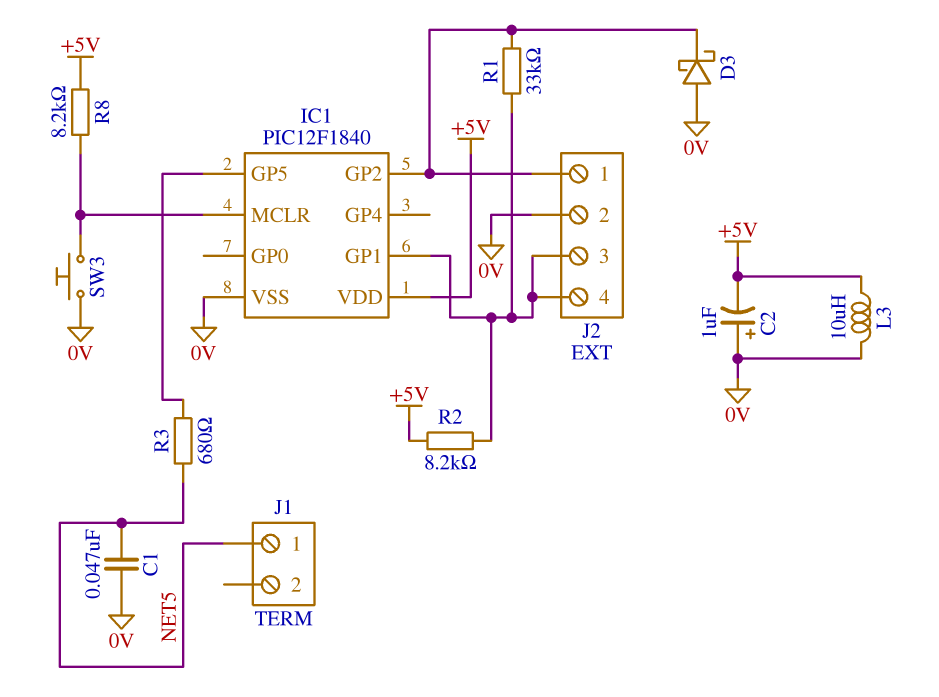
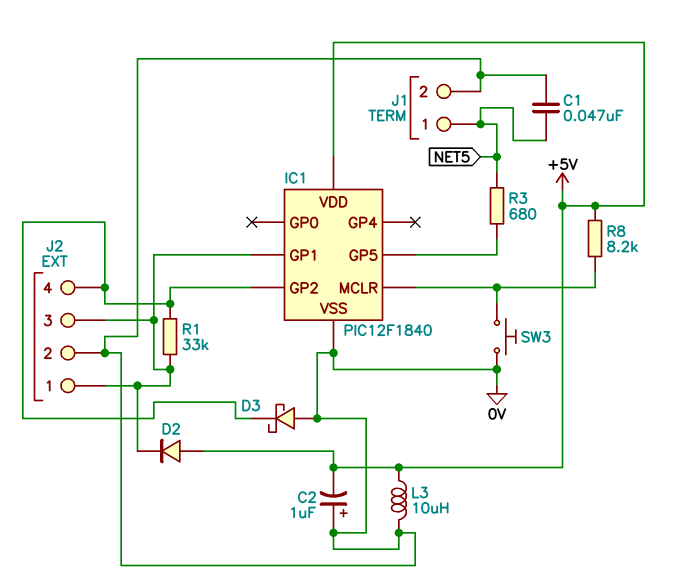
D2: none -> diode (A +5V, K IC1/GP1)
J1 pin 2: none -> 0V
J2 pin 1: IC1/GP2 -> IC1/GP1
J2 pin 4: IC1/GP1 -> IC1/GP2
R2: 8.2k (+5V, IC1/GP1) -> none

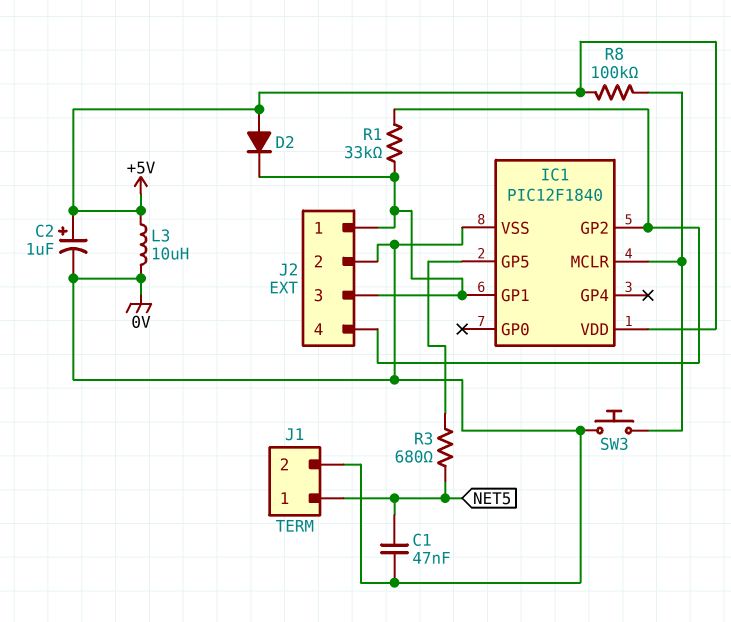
C2: 1uF (plus 0V, minus +5V) -> 1uF (plus +5V, minus 0V)
D3: schottky (A 0V, K IC1/GP2) -> none
R8: 8.2k (+5V, IC1/MCLR) -> 100k (+5V, IC1/MCLR)

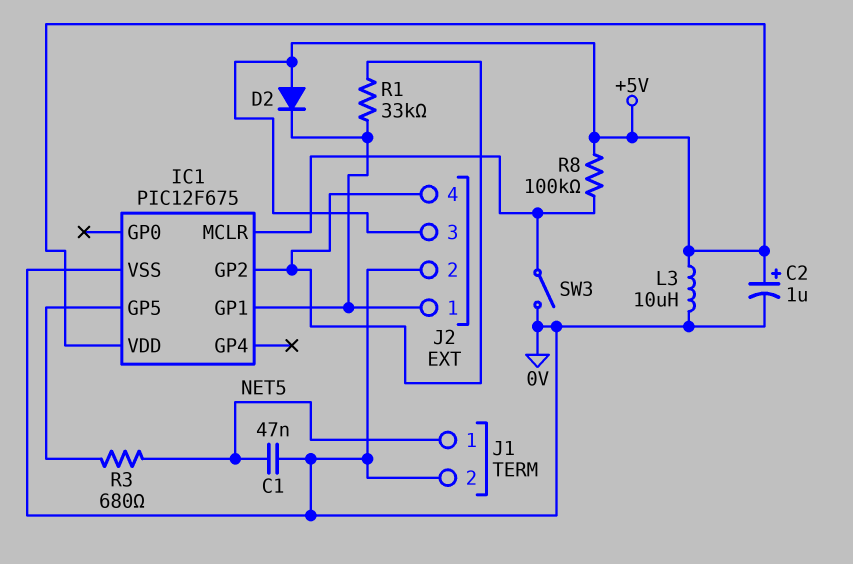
IC1: PIC12F1840 -> PIC12F675
J2 pin 3: IC1/GP1 -> +5V
SW3: button (0V, IC1/MCLR) -> switch (0V, IC1/MCLR)

